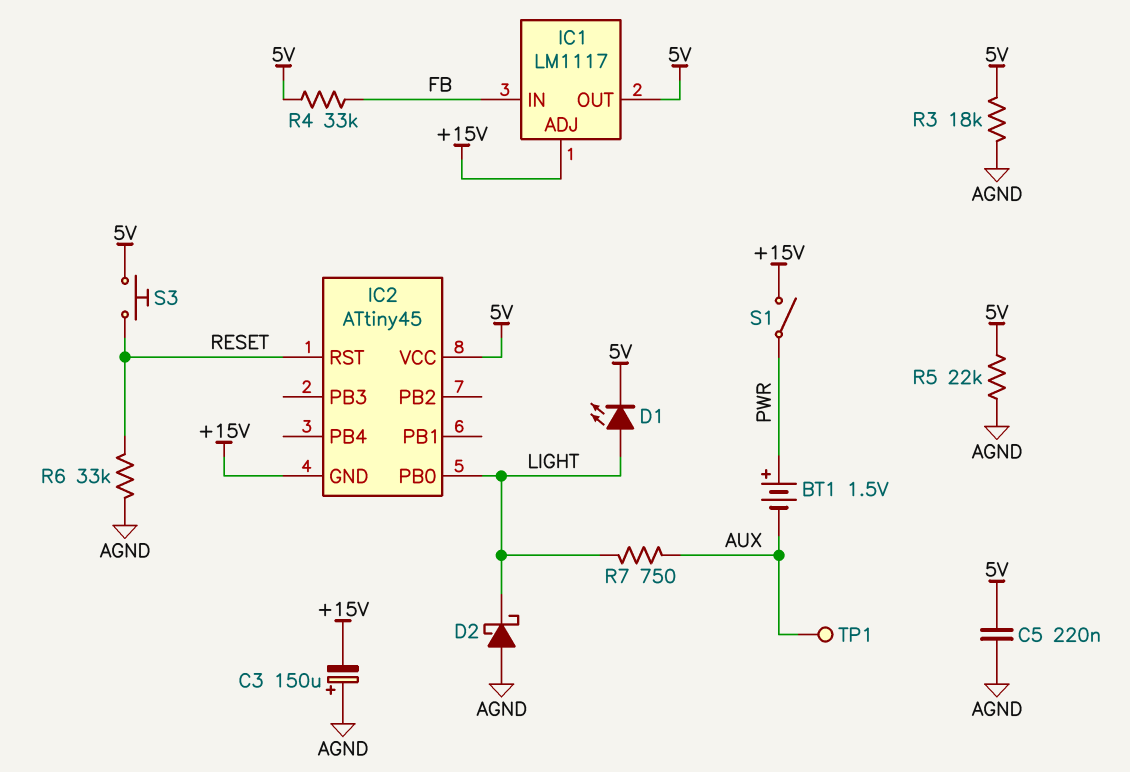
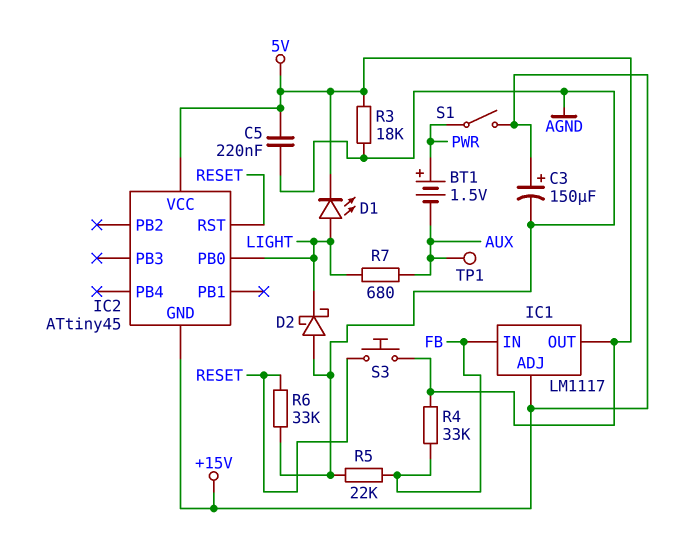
C3: 150uF (plus AGND, minus +15V) -> 150uF (plus +15V, minus AGND)
R5: 22k (5V, AGND) -> 22k (AGND, FB)
R7: 750 (AUX, LIGHT) -> 680 (AUX, LIGHT)

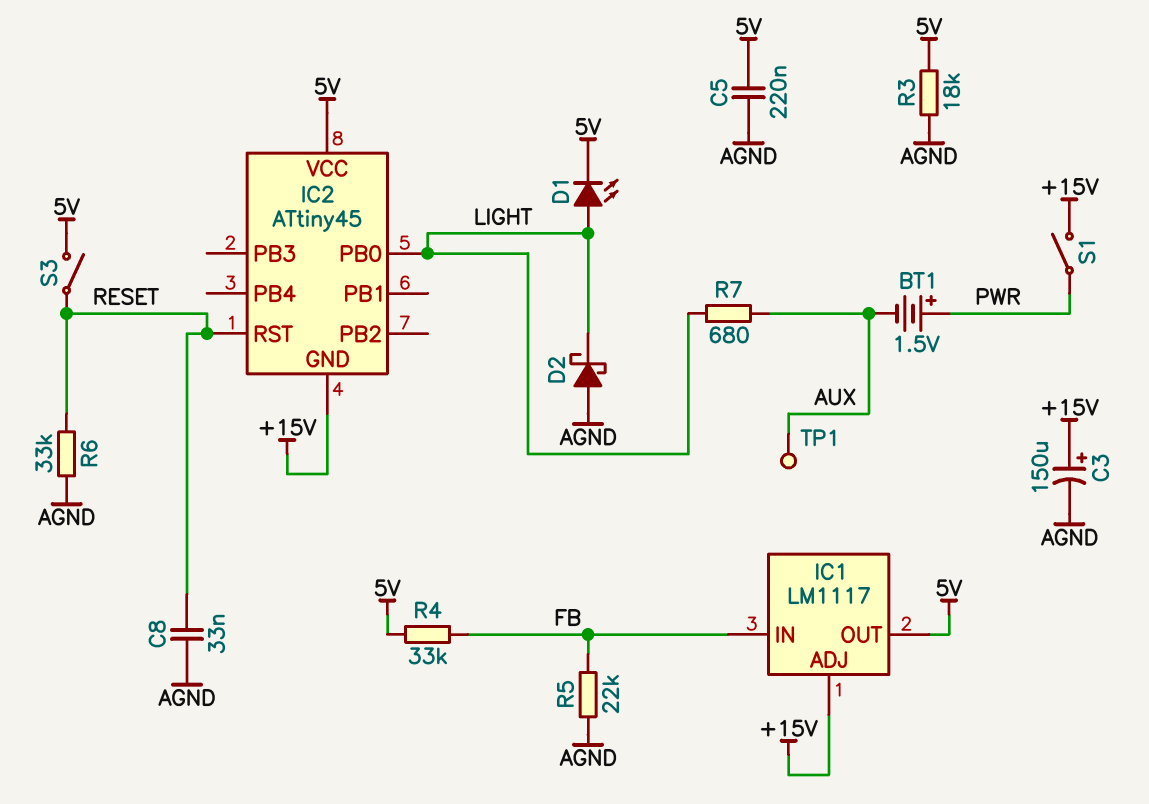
C8: none -> 33nF (AGND, RESET)
S3: button (5V, RESET) -> switch (5V, RESET)

